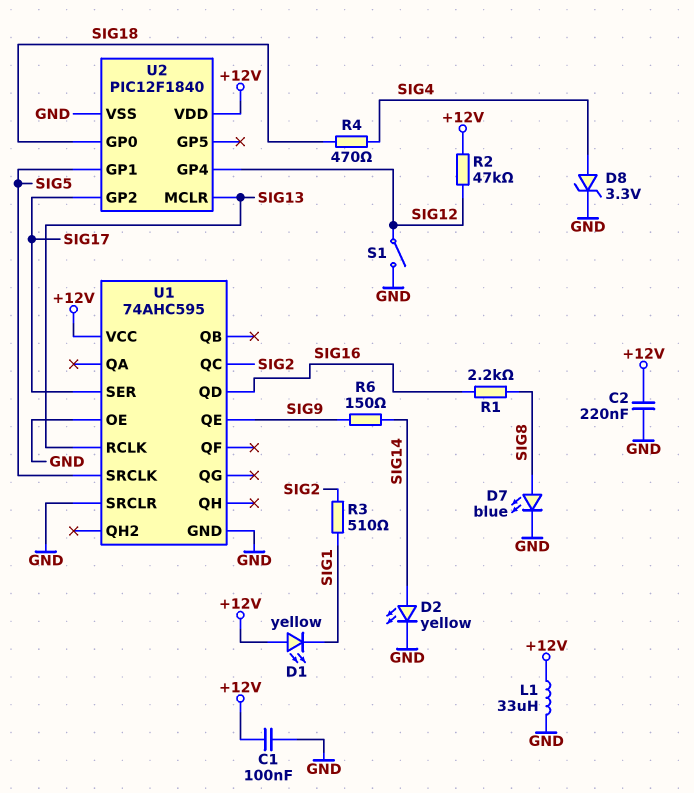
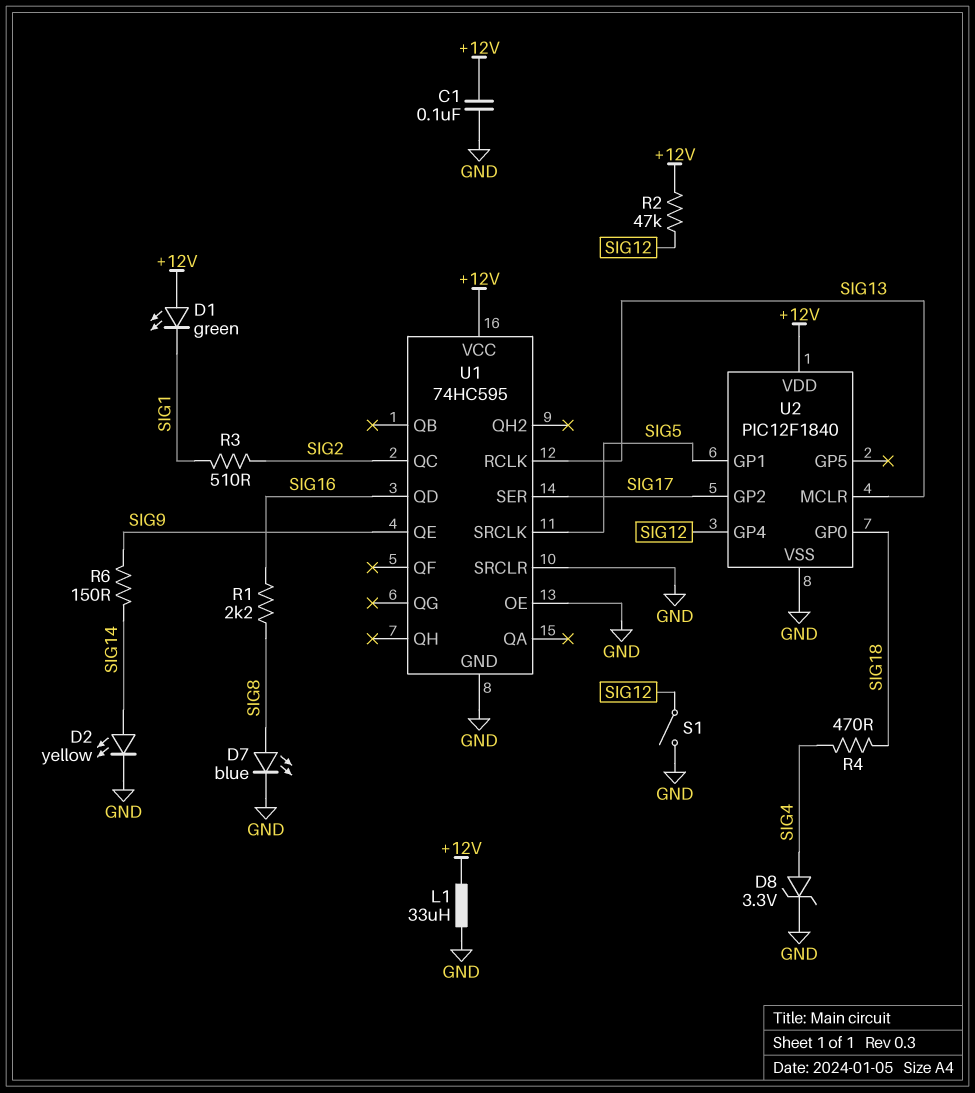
C2: 220nF (+12V, GND) -> none
D1: LED yellow (A +12V, K SIG1) -> LED green (A +12V, K SIG1)
U1: 74AHC595 -> 74HC595

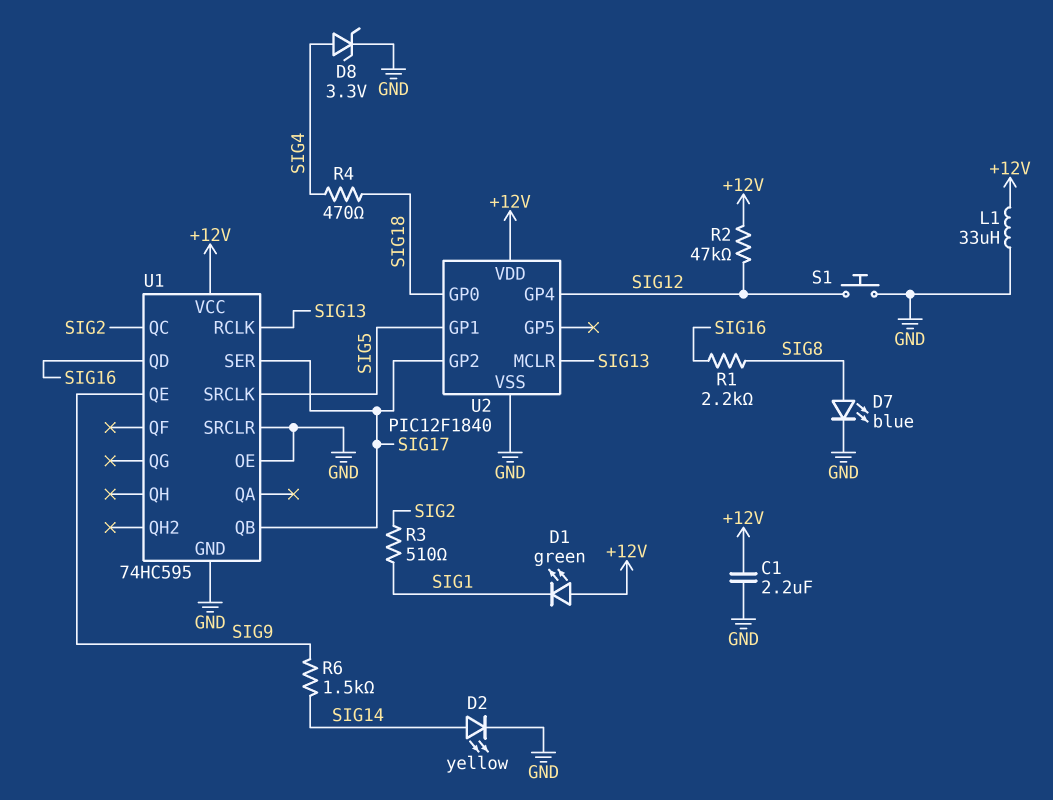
C1: 100nF (+12V, GND) -> 2.2uF (+12V, GND)
R6: 150 (SIG9, SIG14) -> 1.5k (SIG9, SIG14)
S1: switch (GND, SIG12) -> button (GND, SIG12)
U1 pin QB: none -> SIG17

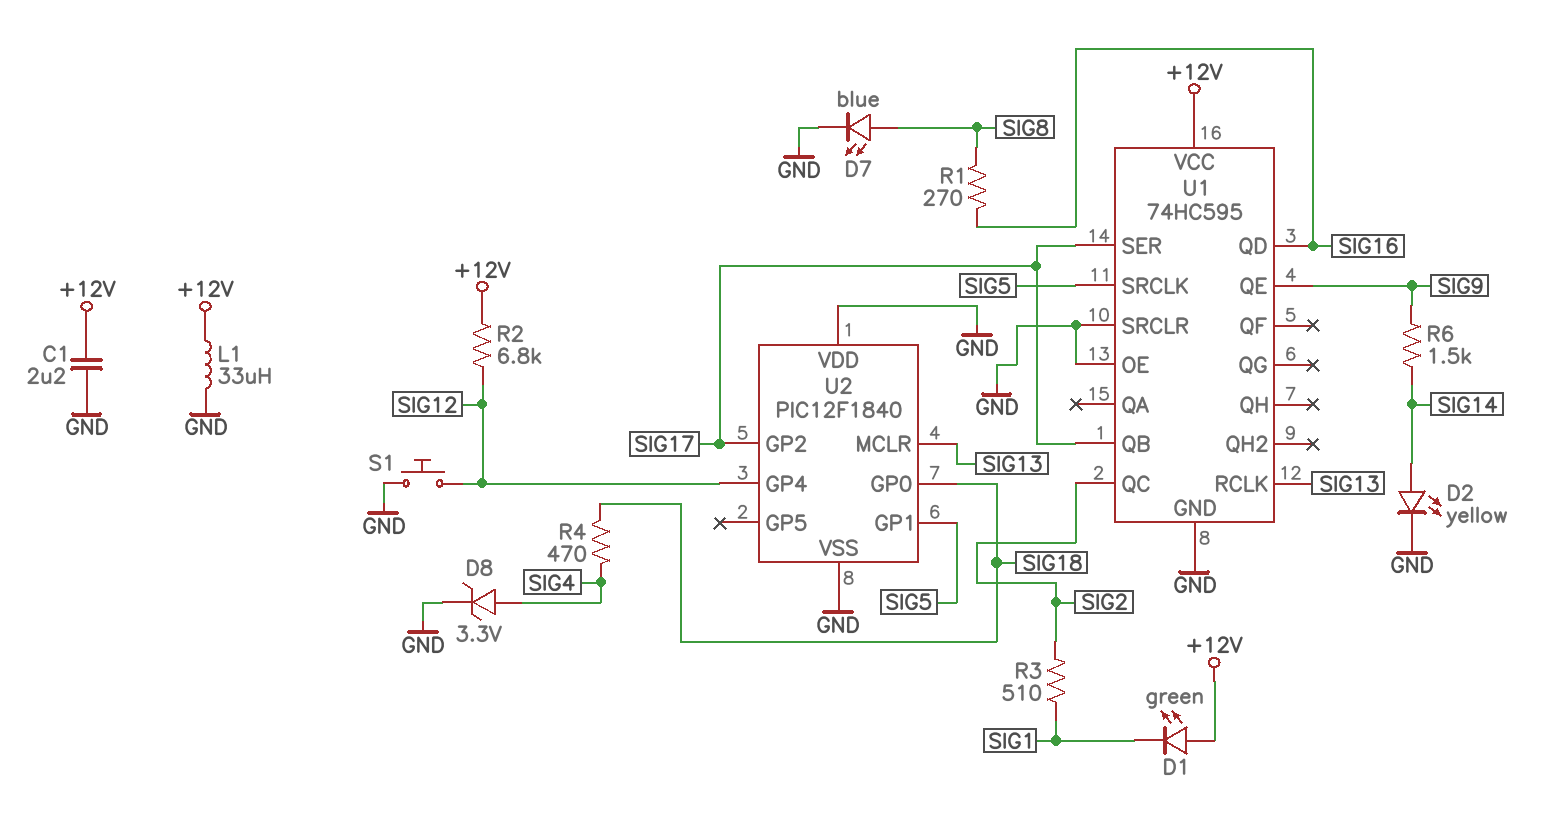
R1: 2.2k (SIG8, SIG16) -> 270 (SIG8, SIG16)
R2: 47k (+12V, SIG12) -> 6.8k (+12V, SIG12)
U2 pin VDD: +12V -> GND

